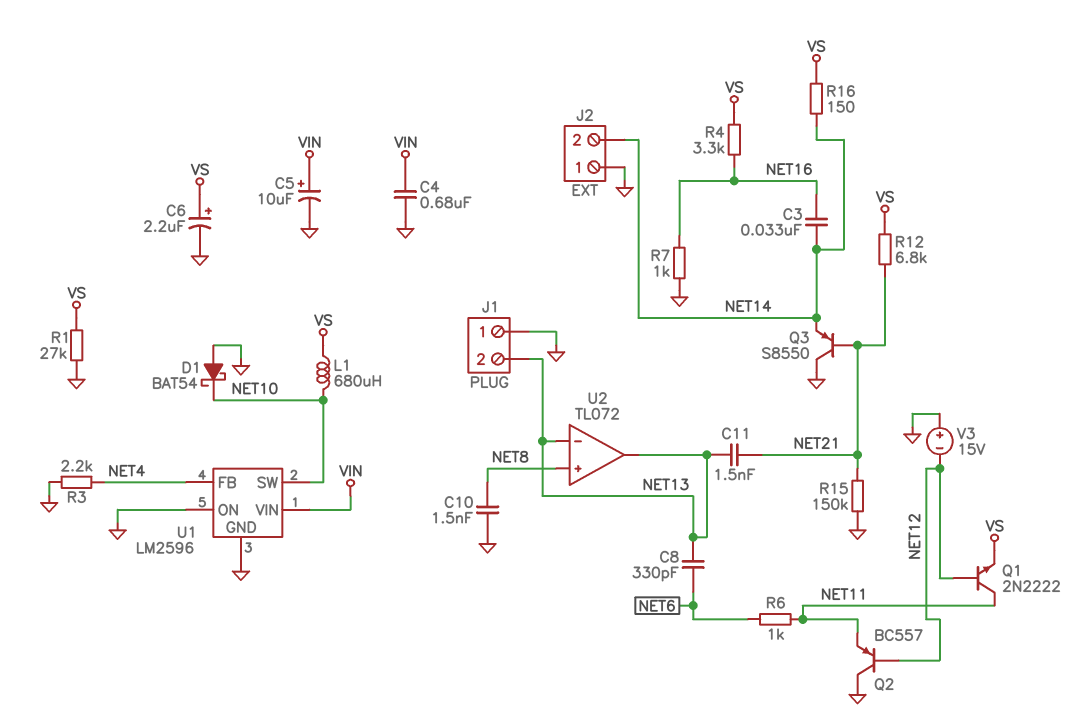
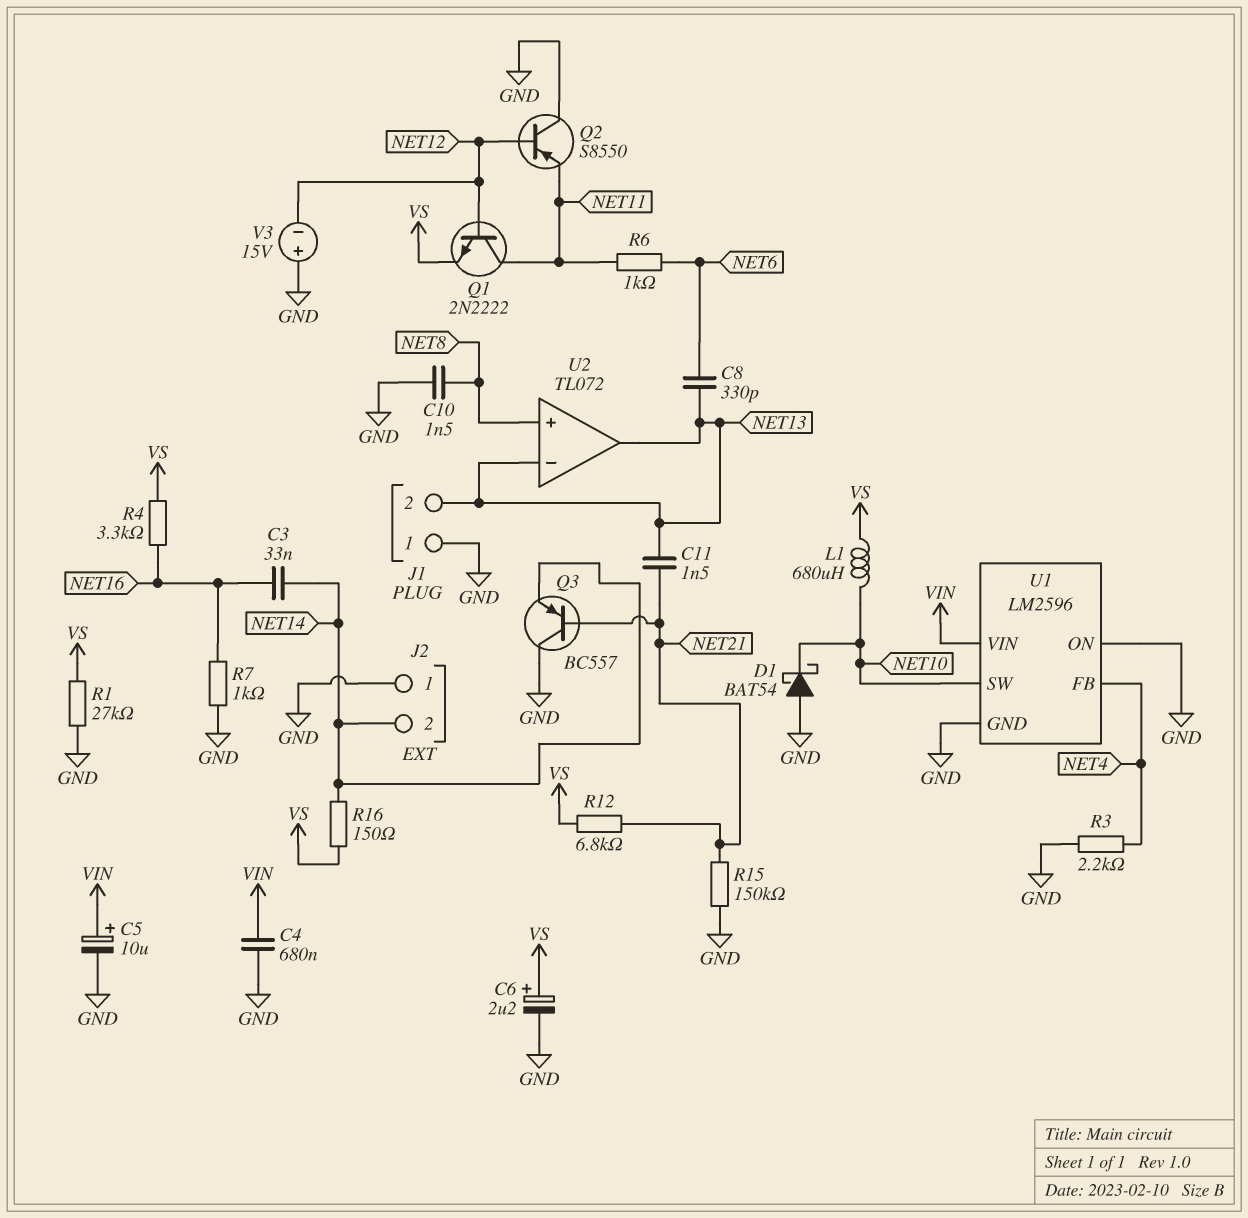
Q2: PNP BC557 (B NET12, C GND, E NET11) -> PNP S8550 (B NET12, C GND, E NET11)
Q3: PNP S8550 (B NET21, C GND, E NET14) -> PNP BC557 (B NET21, C GND, E NET14)

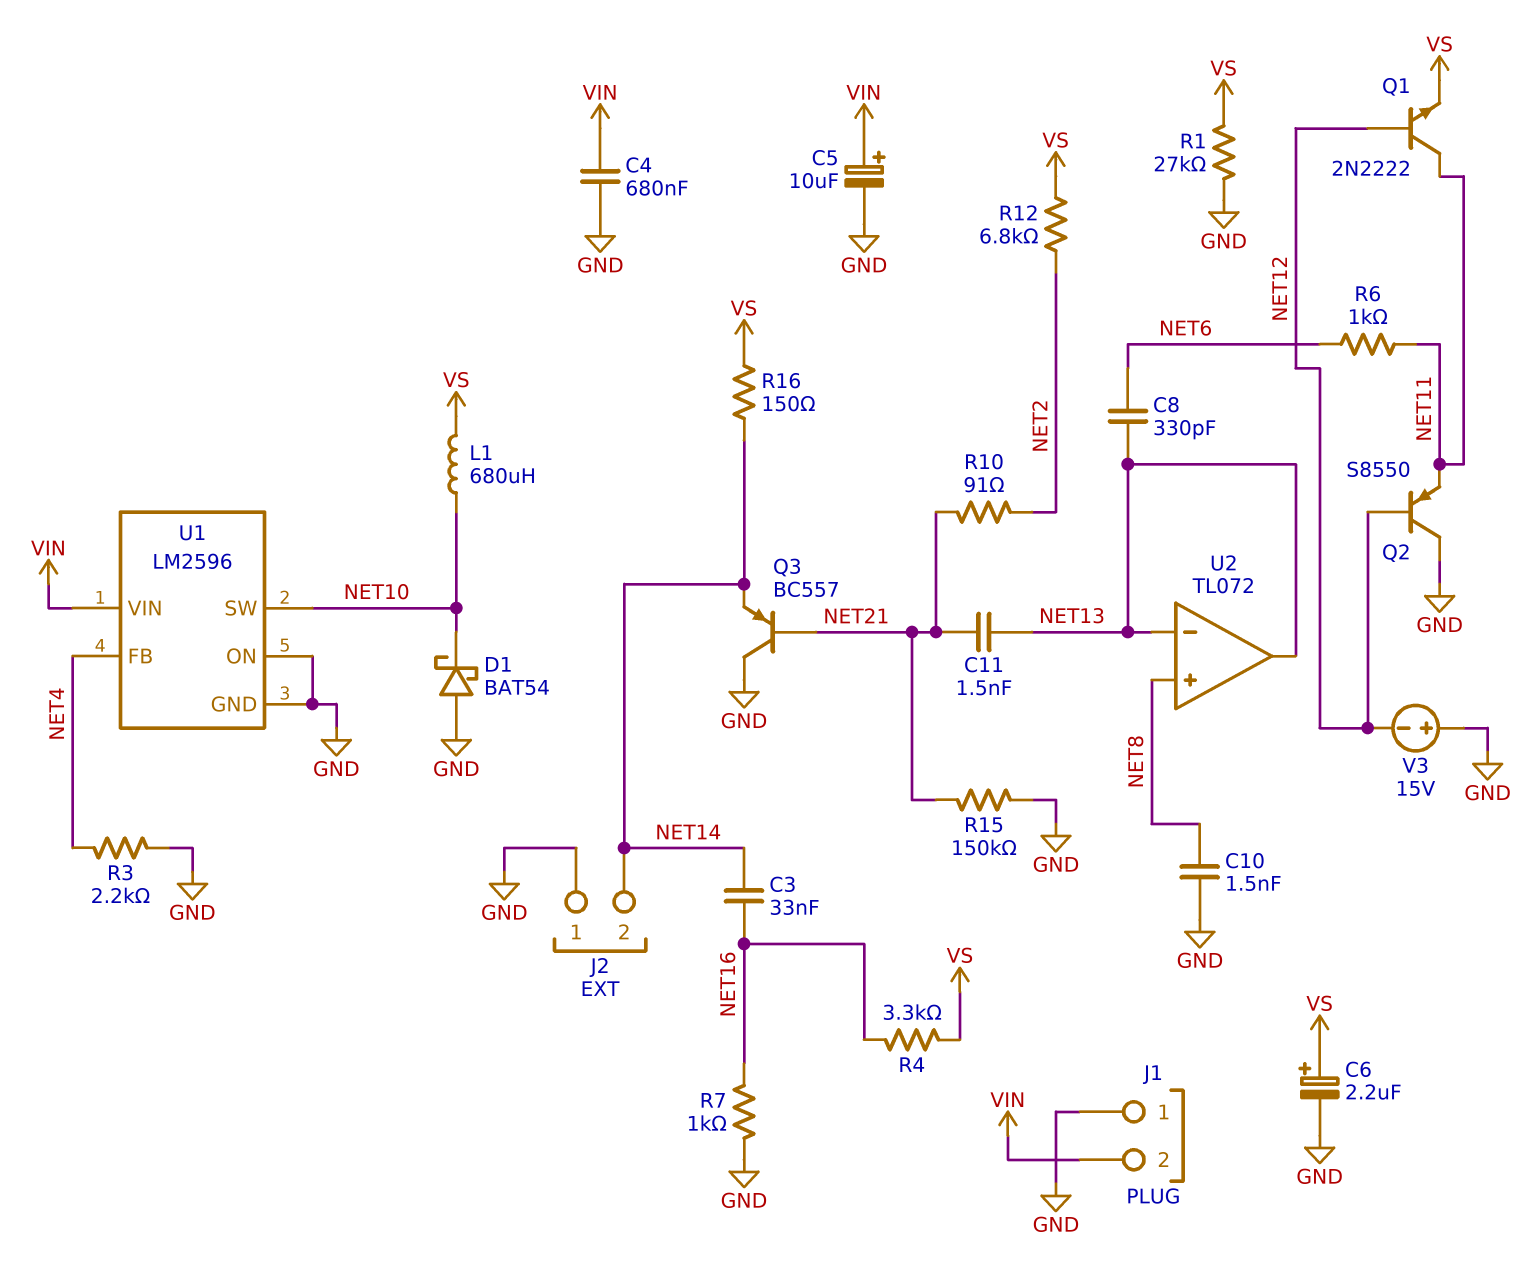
J1 pin 2: NET13 -> VIN
R10: none -> 91 (NET2, NET21)
R12: 6.8k (NET21, VS) -> 6.8k (NET2, VS)

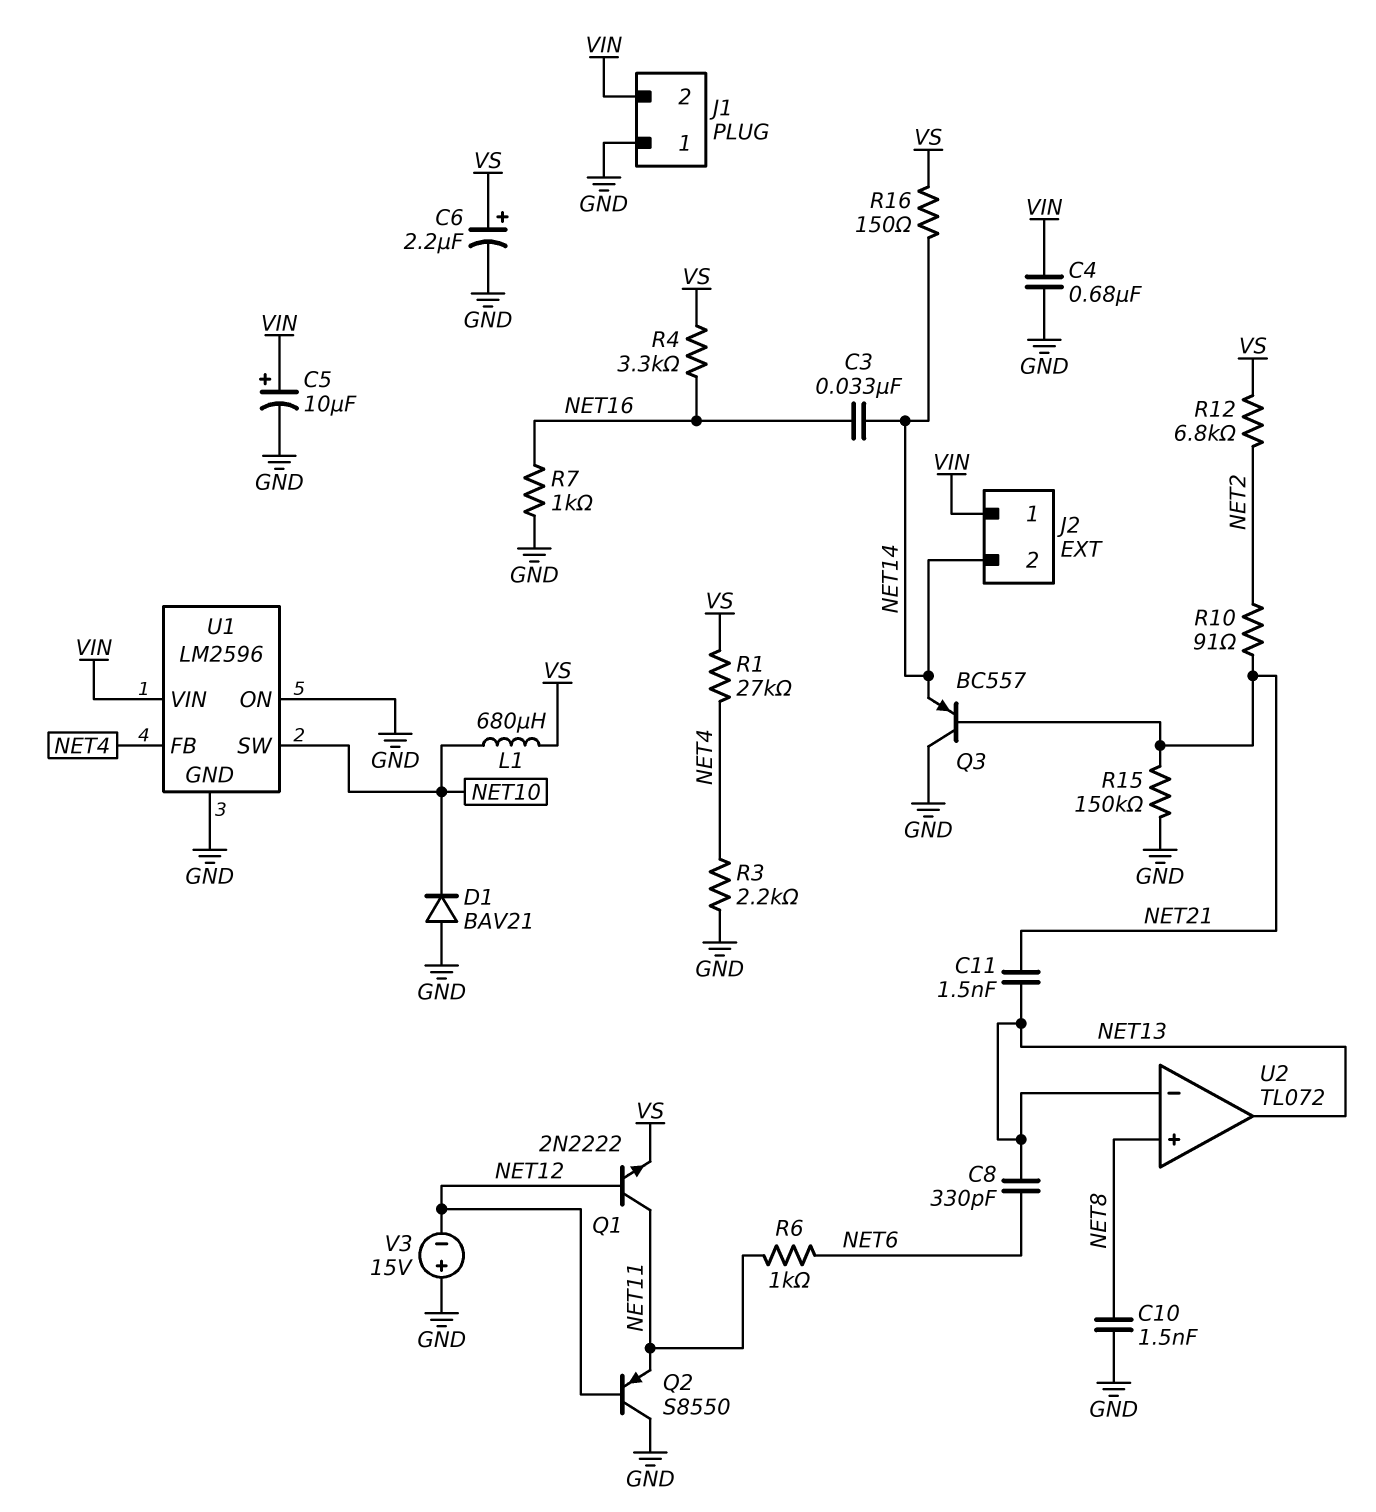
D1: schottky BAT54 (A GND, K NET10) -> diode BAV21 (A GND, K NET10)
J2 pin 1: GND -> VIN
R1: 27k (GND, VS) -> 27k (NET4, VS)

